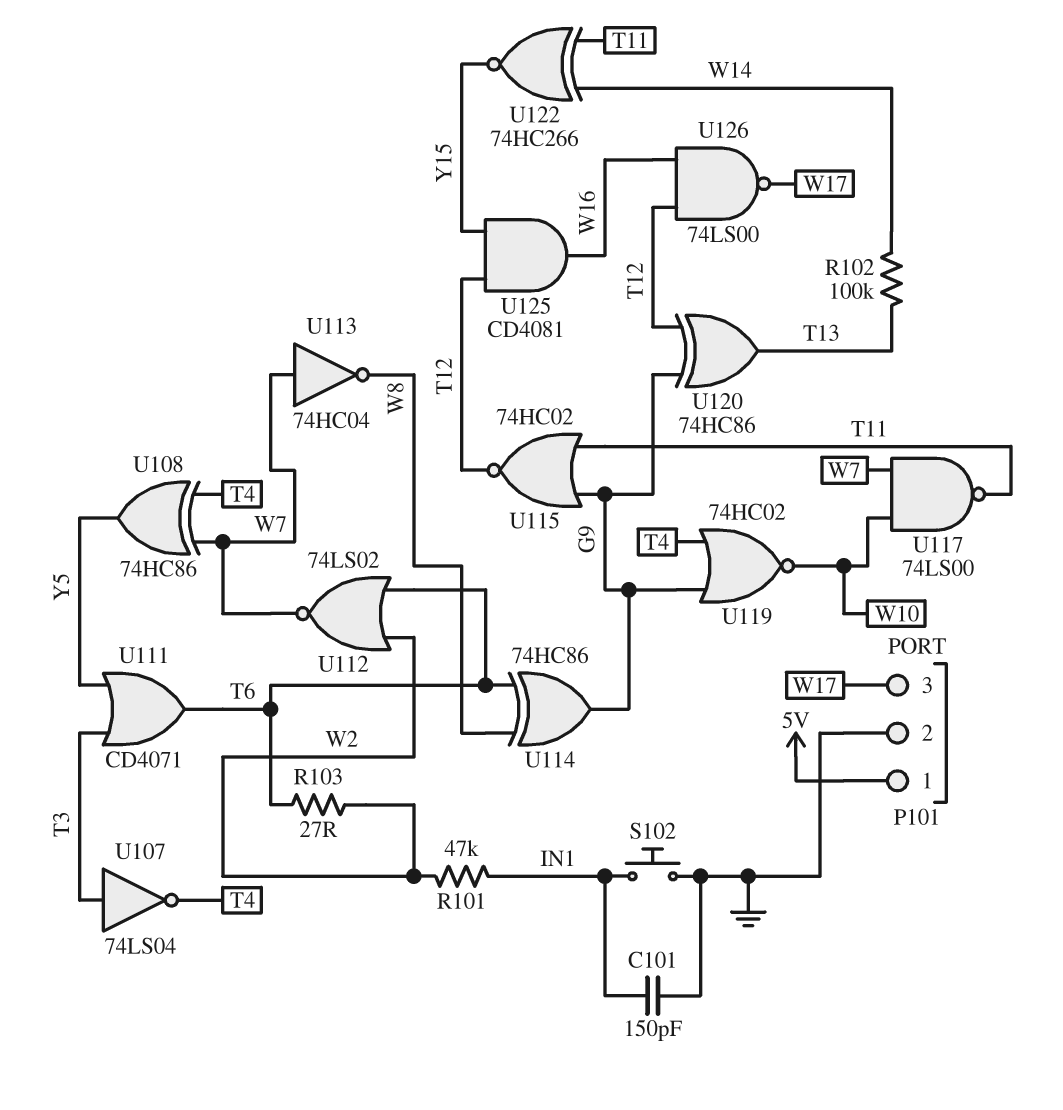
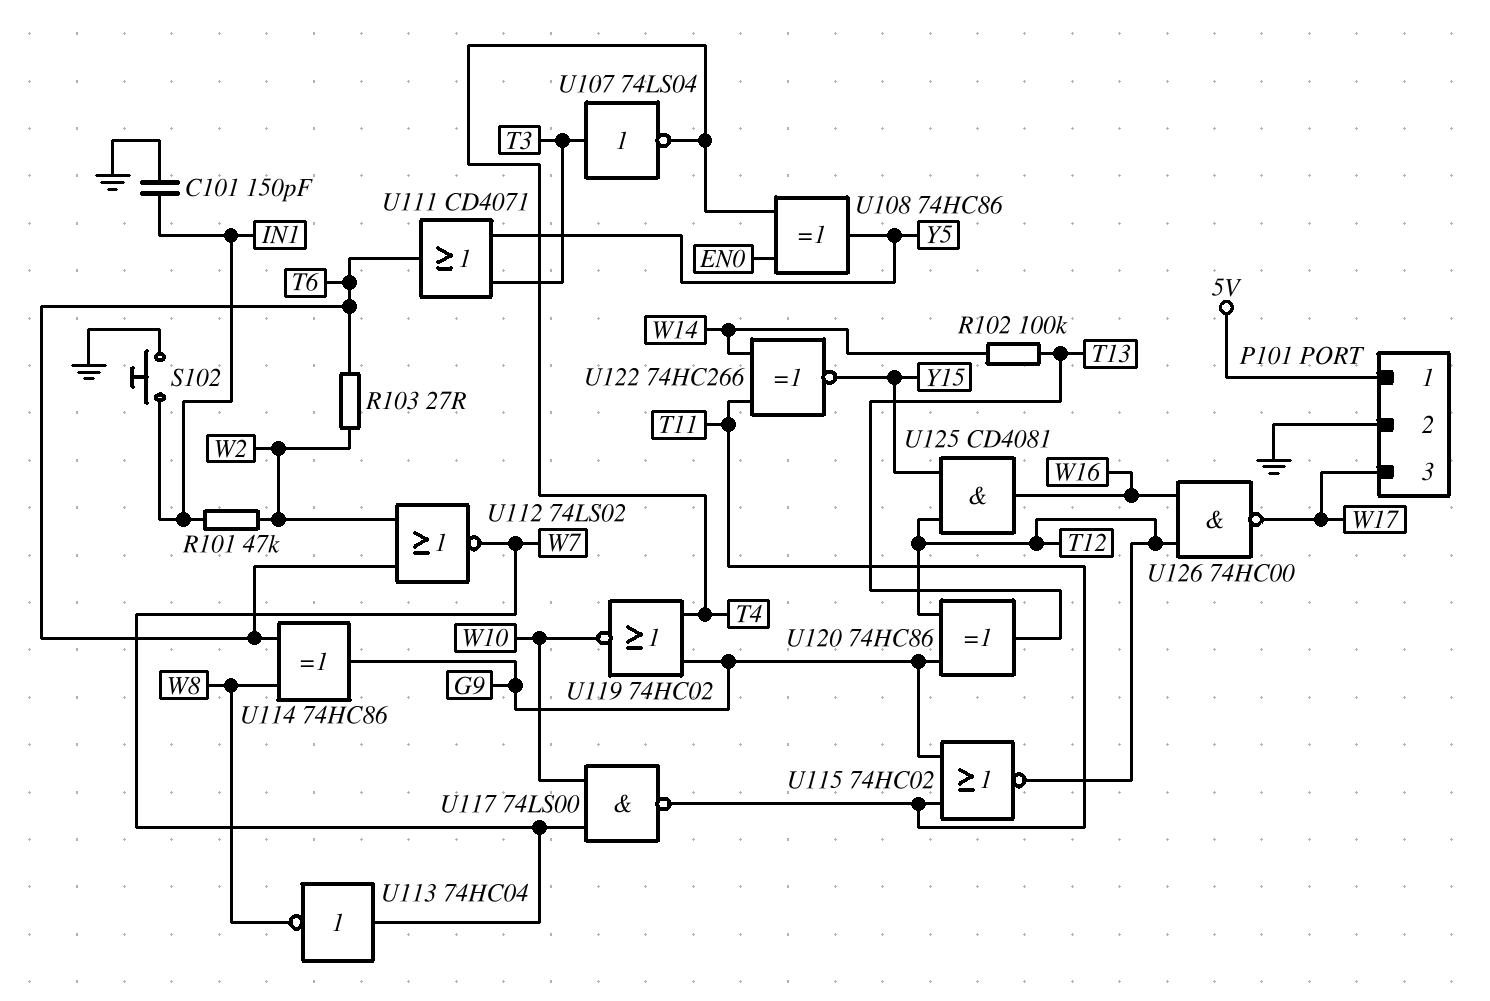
U108: XOR 74HC86 (in T4, in W7, out Y5) -> XOR 74HC86 (in EN0, in T4, out Y5)
U126: NAND 74LS00 (in T12, in W16, out W17) -> NAND 74HC00 (in T12, in W16, out W17)

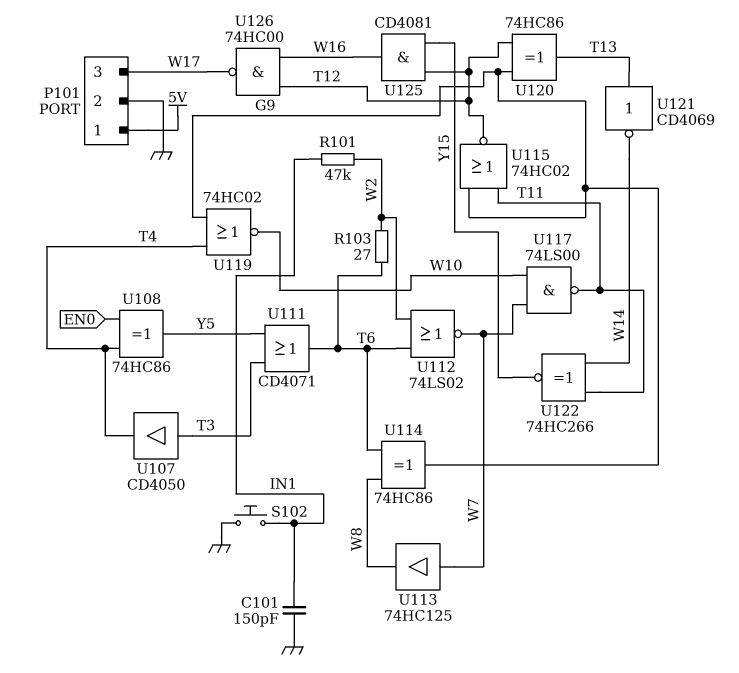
R102: 100k (T13, W14) -> none
U107: NOT 74LS04 (in T3, out T4) -> buffer CD4050 (in T3, out T4)
U113: NOT 74HC04 (in W7, out W8) -> buffer 74HC125 (in W7, out W8)
U121: none -> NOT CD4069 (in T13, out W14)

